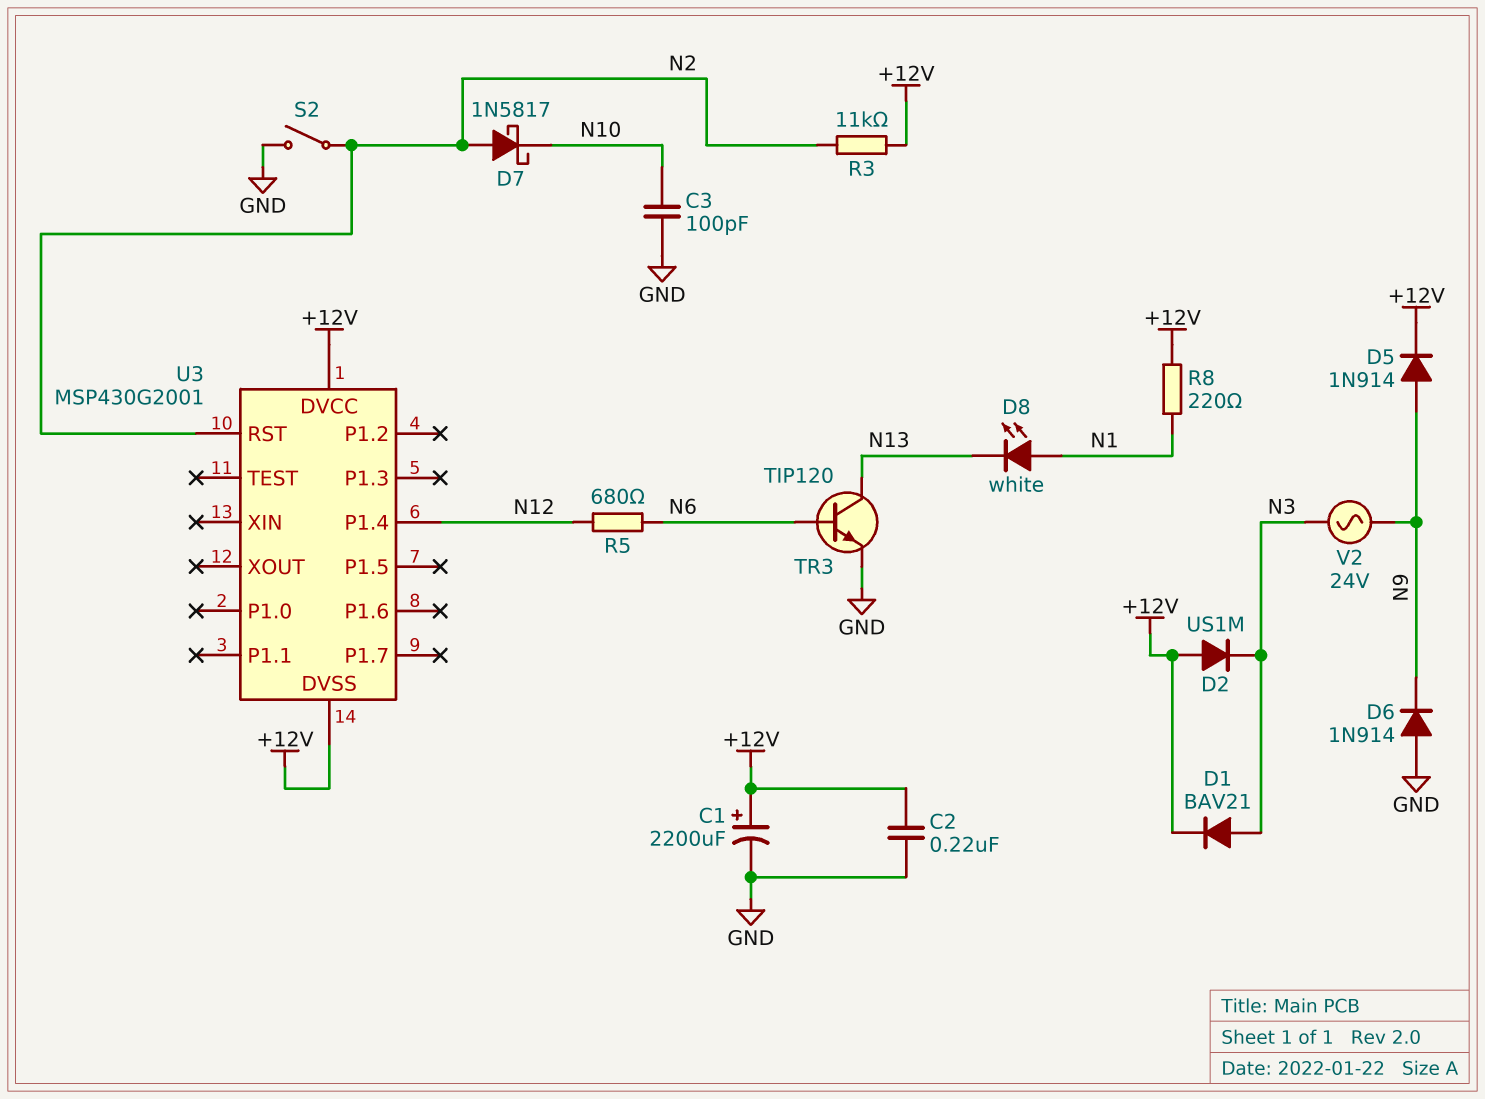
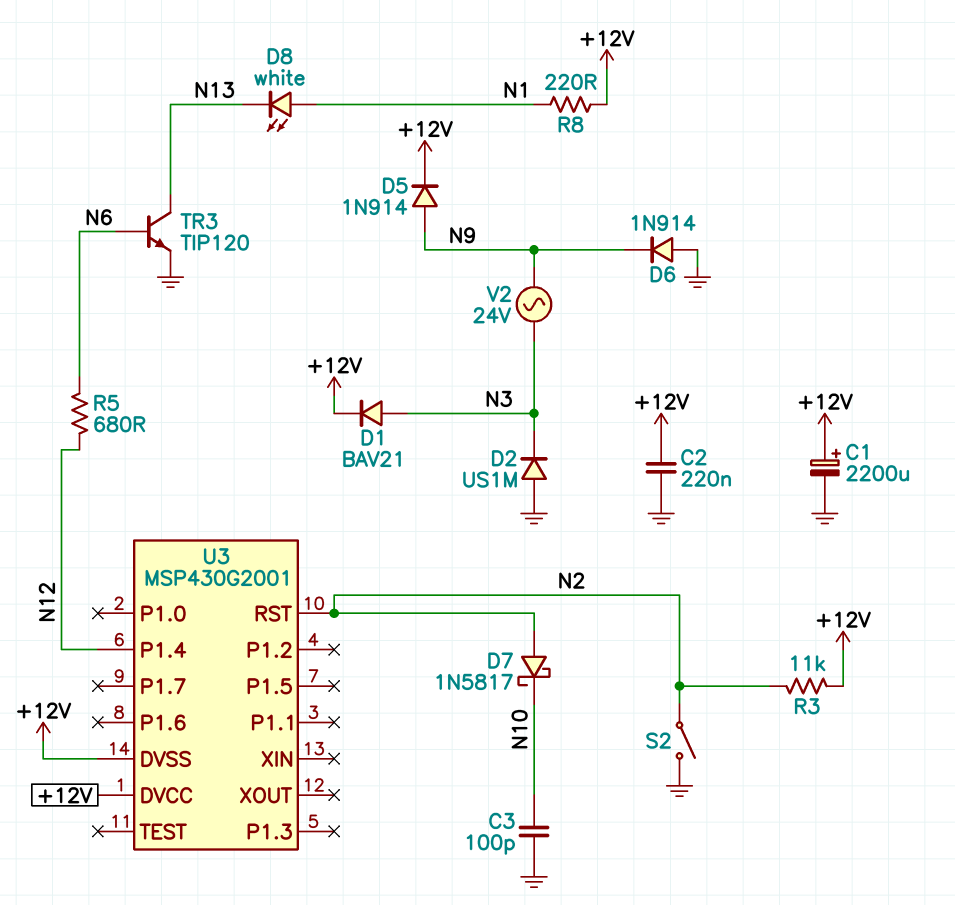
D2: diode US1M (A +12V, K N3) -> diode US1M (A GND, K N3)

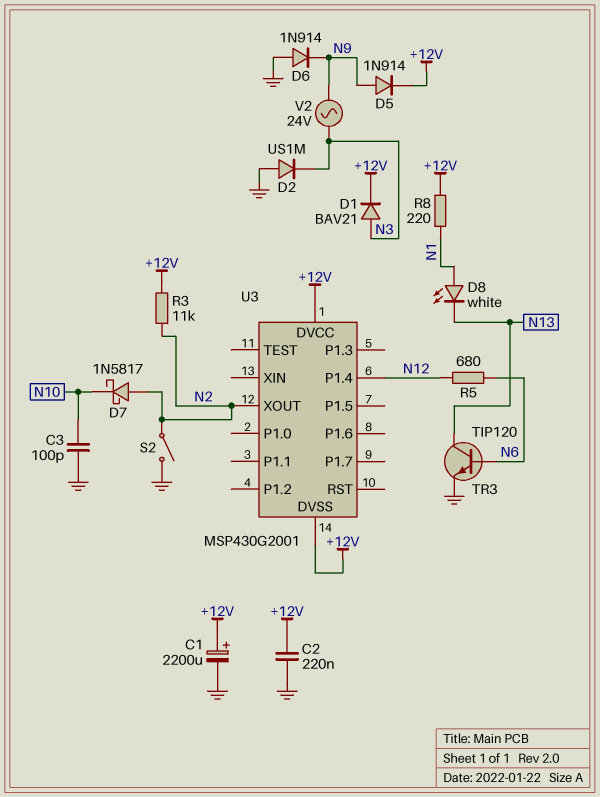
U3 pin RST: N2 -> none
U3 pin XOUT: none -> N2

